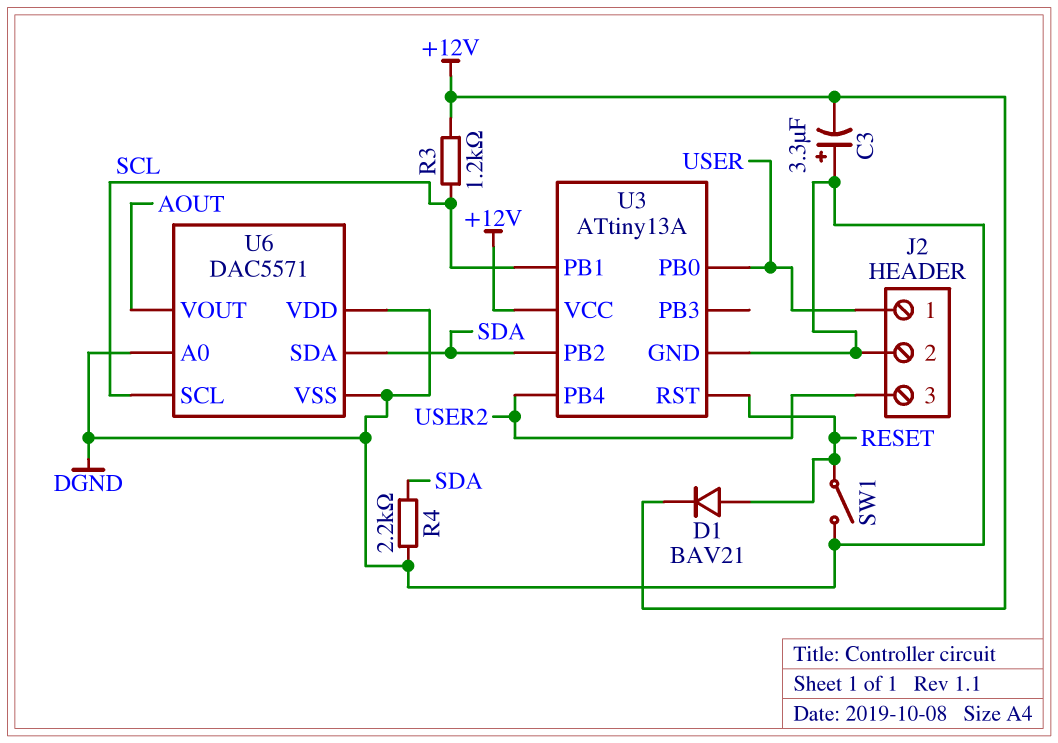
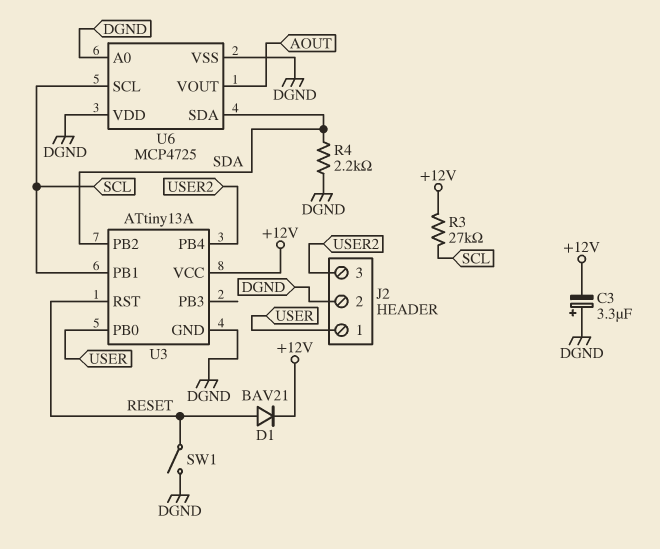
R3: 1.2k (+12V, SCL) -> 27k (+12V, SCL)
U6: DAC5571 -> MCP4725

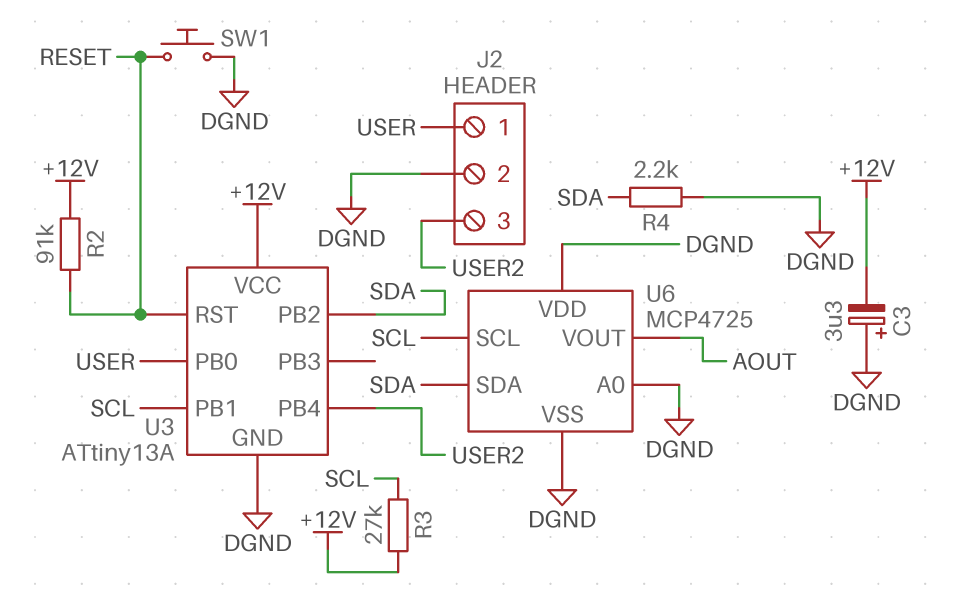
D1: diode BAV21 (A RESET, K +12V) -> none
R2: none -> 91k (+12V, RESET)
SW1: switch (DGND, RESET) -> button (DGND, RESET)

